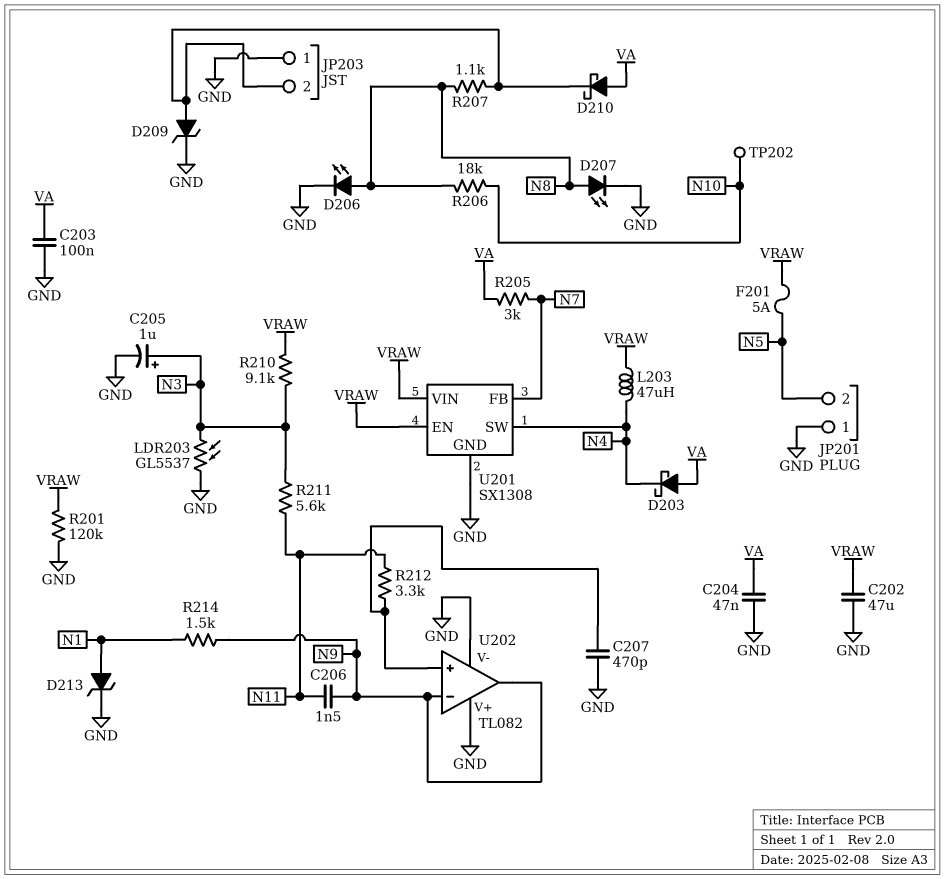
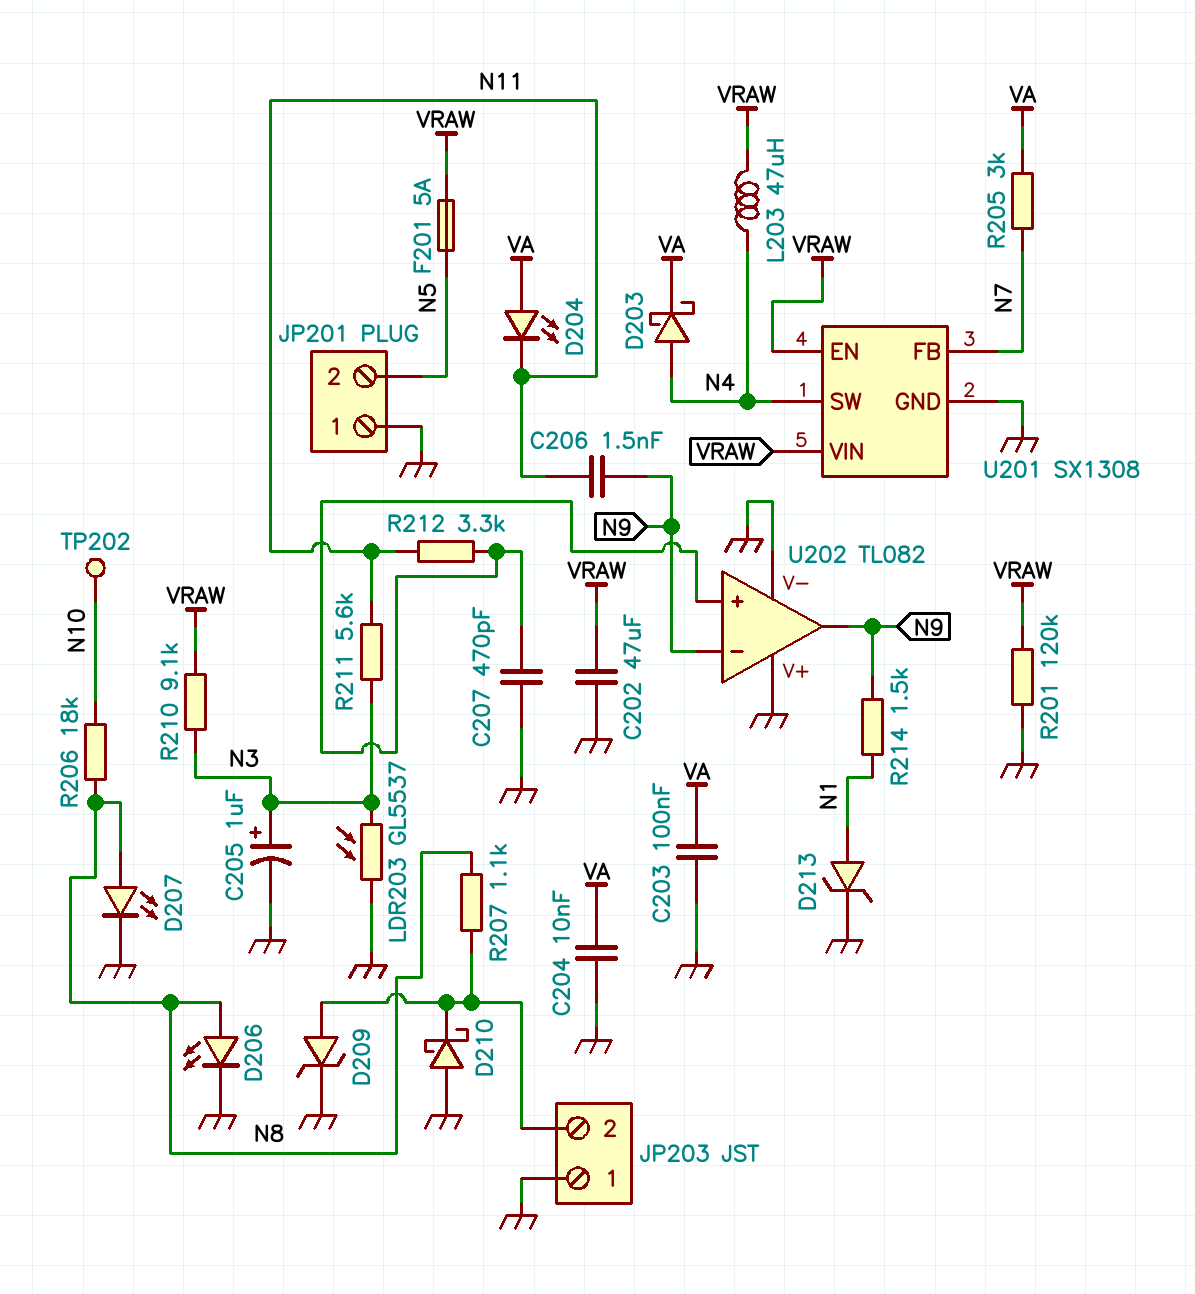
C204: 47nF (GND, VA) -> 10nF (GND, VA)
D203: schottky (A VA, K N4) -> schottky (A N4, K VA)
D204: none -> LED (A VA, K N11)
D210: schottky (A VA, K JP203/2) -> schottky (A GND, K JP203/2)

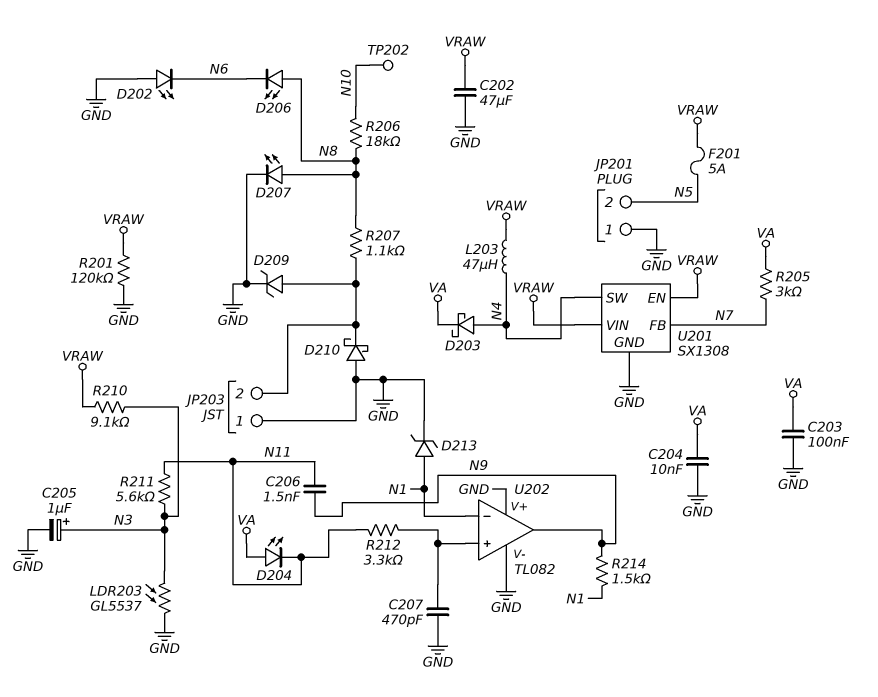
D202: none -> LED (A GND, K N6)
D206: LED (A N8, K GND) -> LED (A N8, K N6)
U202 pin in-: N9 -> N1

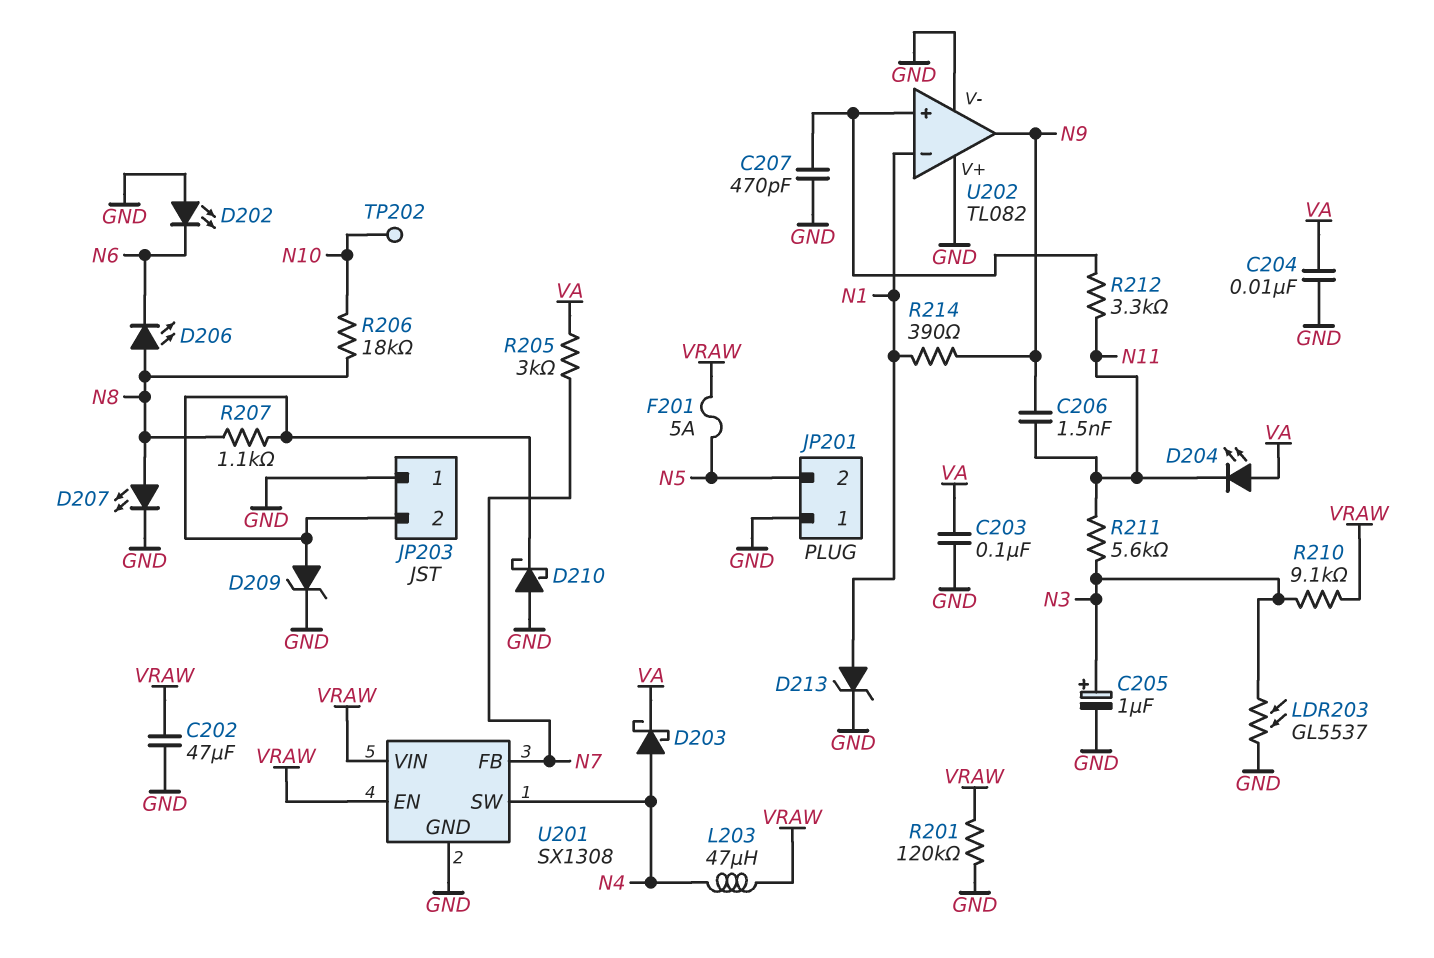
R214: 1.5k (N1, N9) -> 390 (N1, N9)

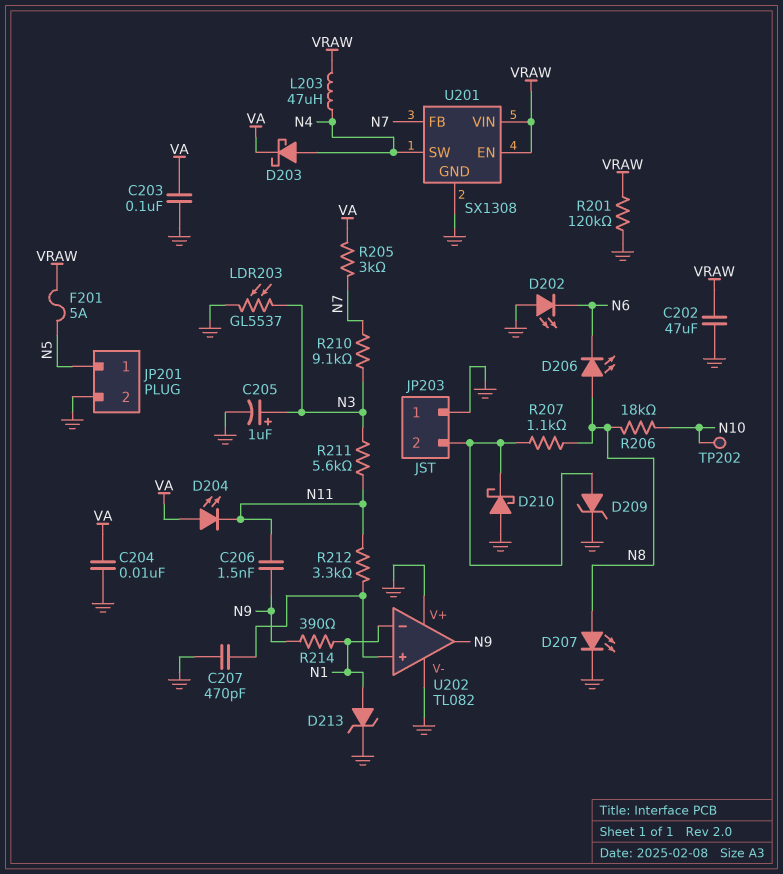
JP201 pin 1: GND -> N5
JP201 pin 2: N5 -> GND
R210: 9.1k (N3, VRAW) -> 9.1k (N3, N7)

